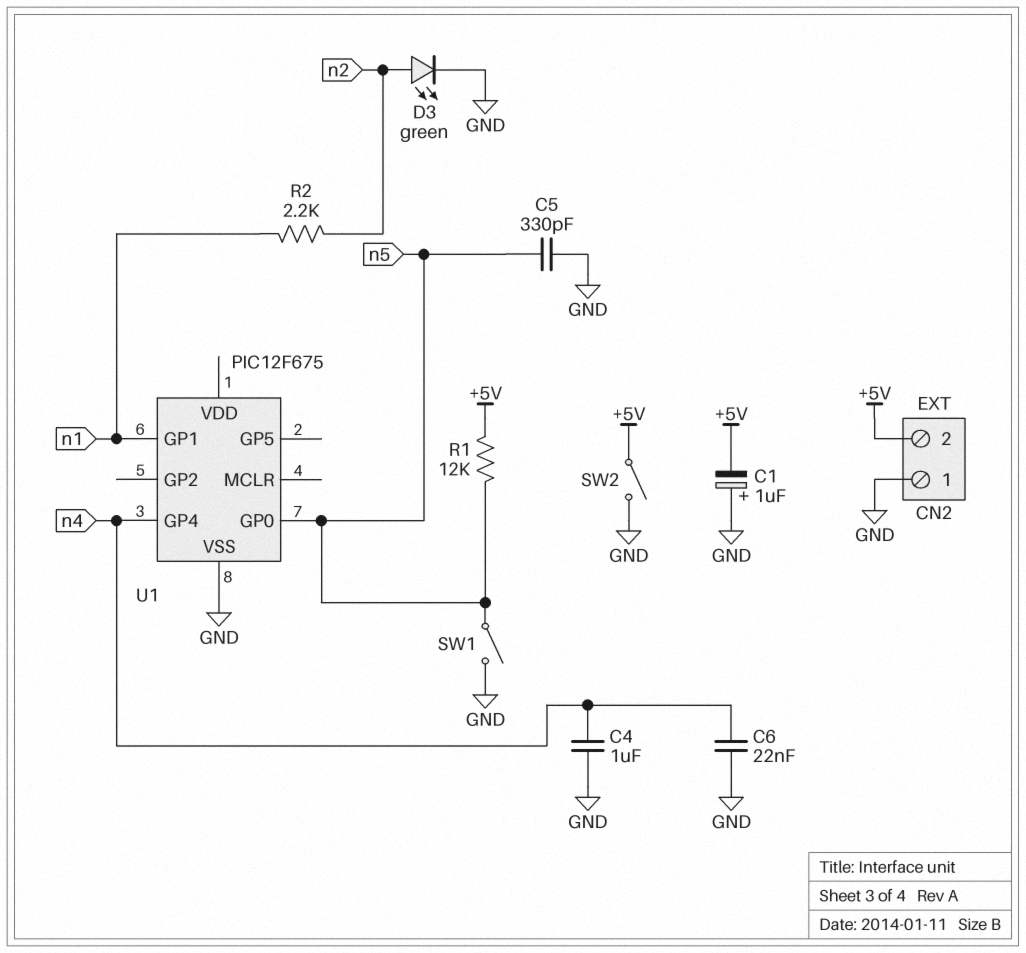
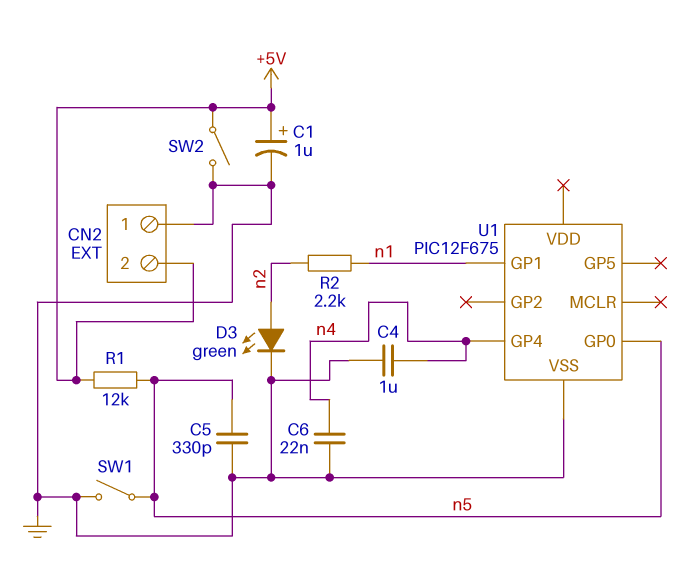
C1: 1uF (plus GND, minus +5V) -> 1uF (plus +5V, minus GND)

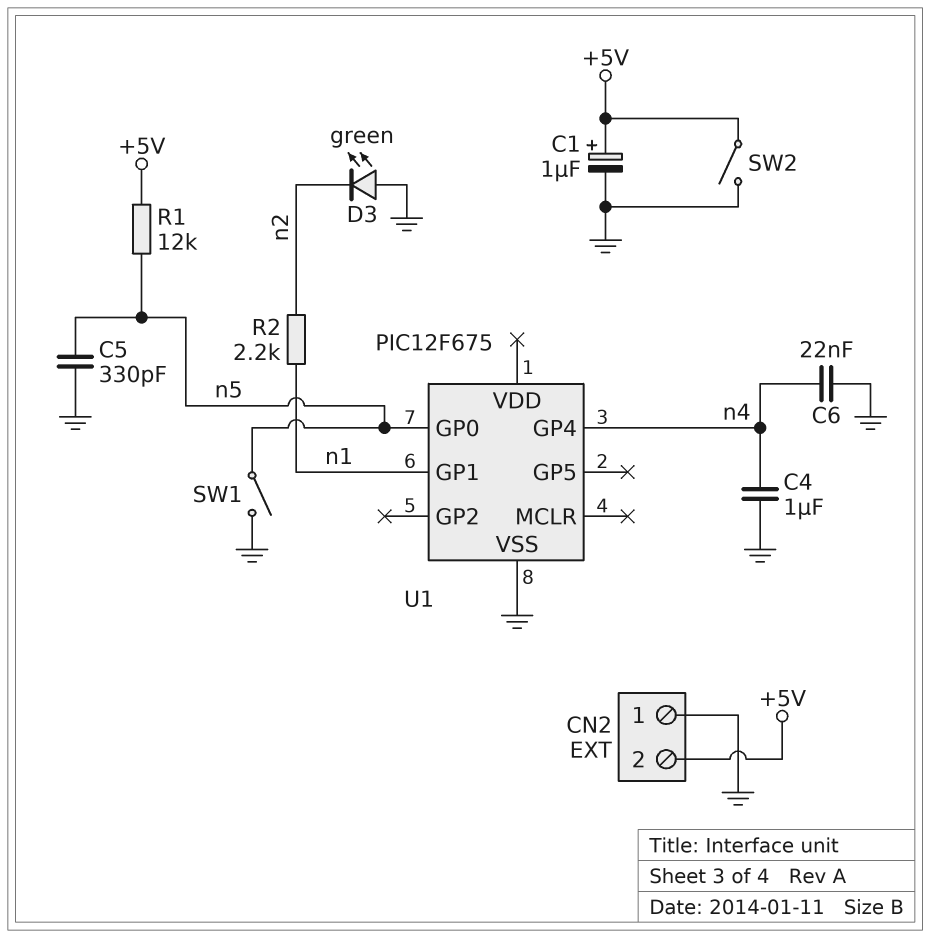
D3: LED green (A n2, K GND) -> LED green (A GND, K n2)

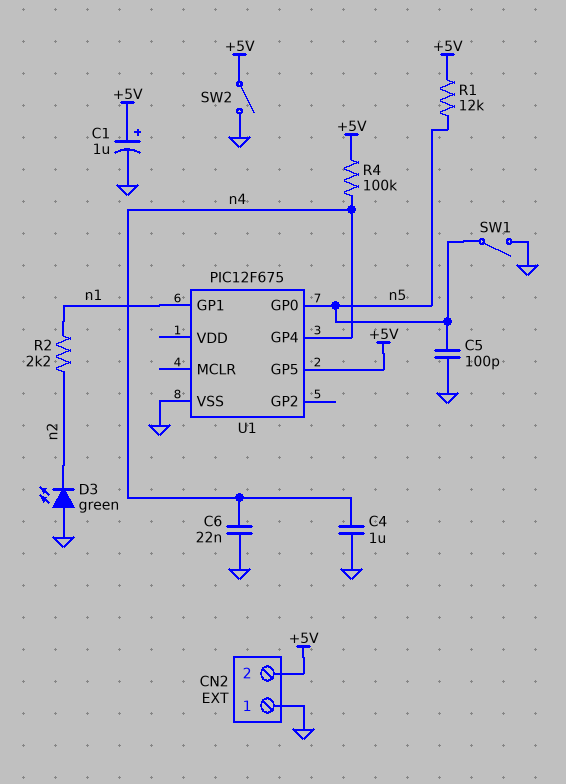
C5: 330pF (GND, n5) -> 100pF (GND, n5)
R4: none -> 100k (+5V, n4)
U1 pin GP5: none -> +5V

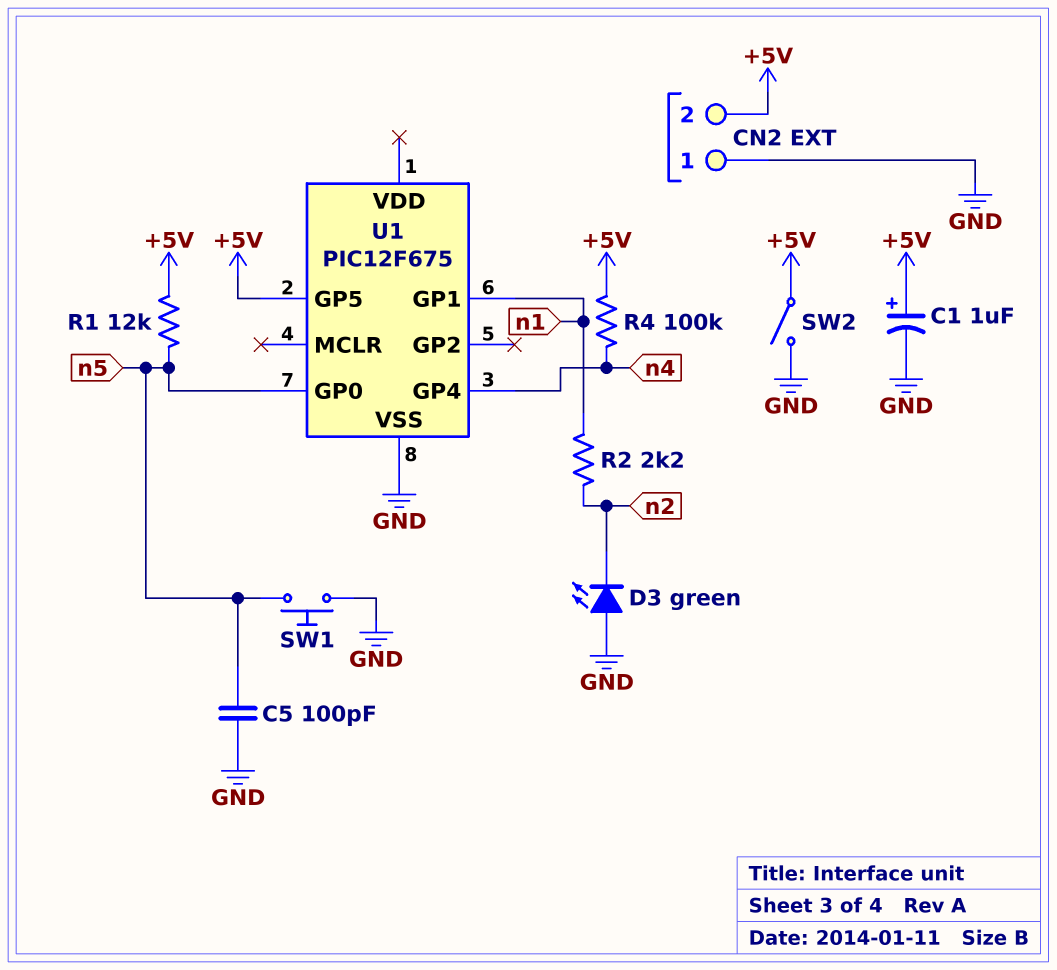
C4: 1uF (GND, n4) -> none
C6: 22nF (GND, n4) -> none
SW1: switch (GND, n5) -> button (GND, n5)

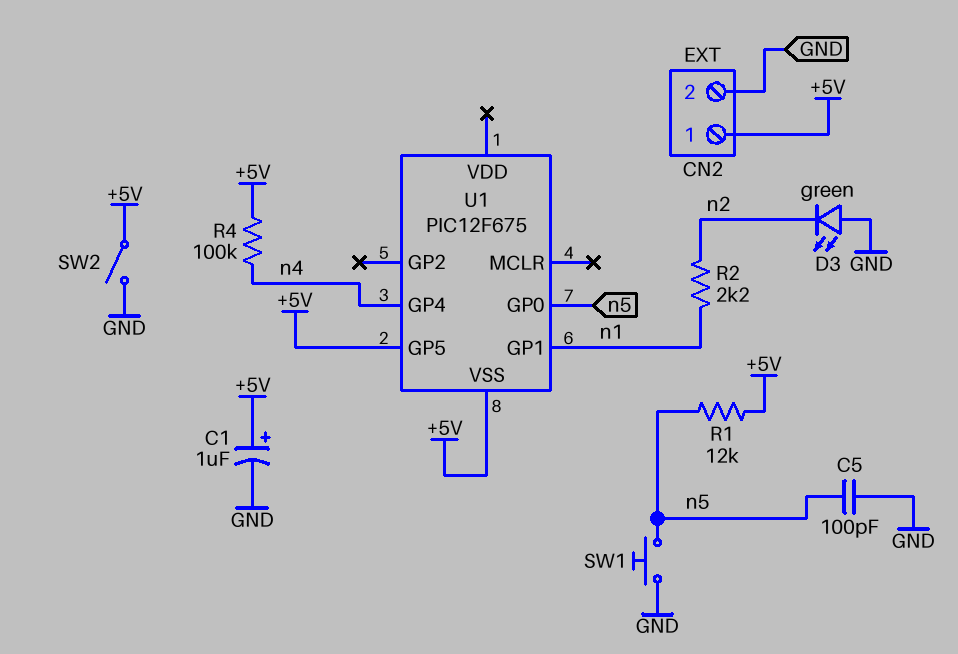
CN2 pin 1: GND -> +5V
CN2 pin 2: +5V -> GND
U1 pin VSS: GND -> +5V

